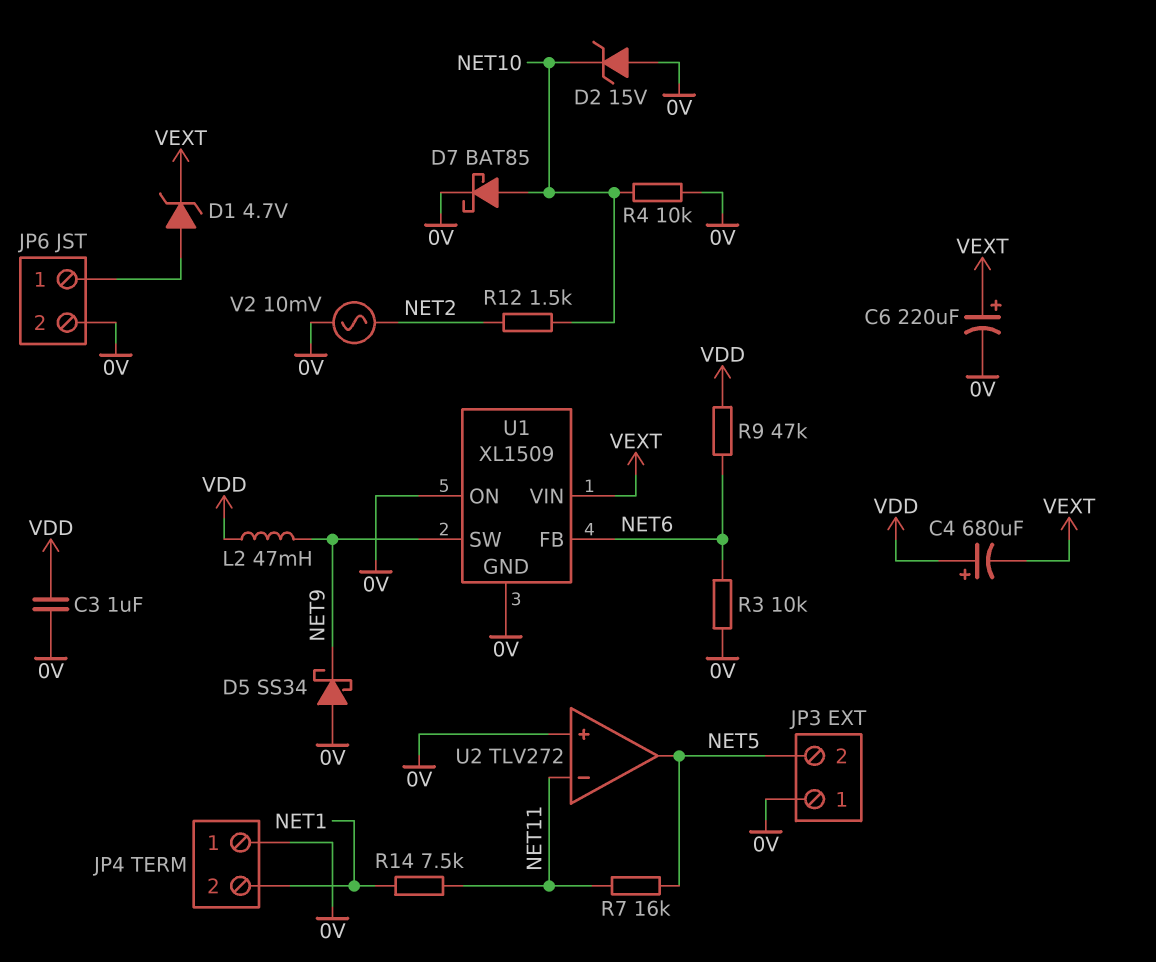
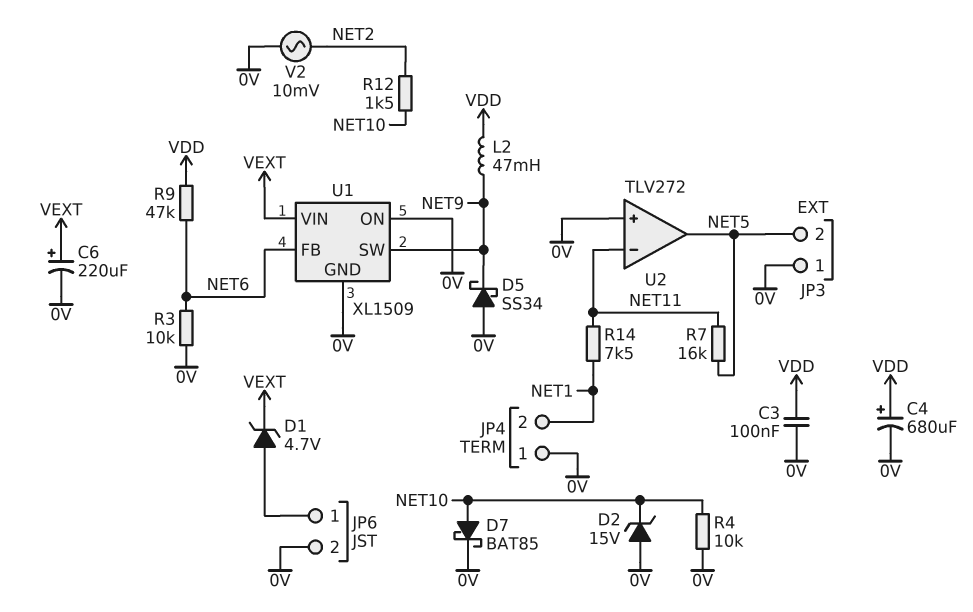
C3: 1uF (0V, VDD) -> 100nF (0V, VDD)
C4: 680uF (plus VDD, minus VEXT) -> 680uF (plus VDD, minus 0V)

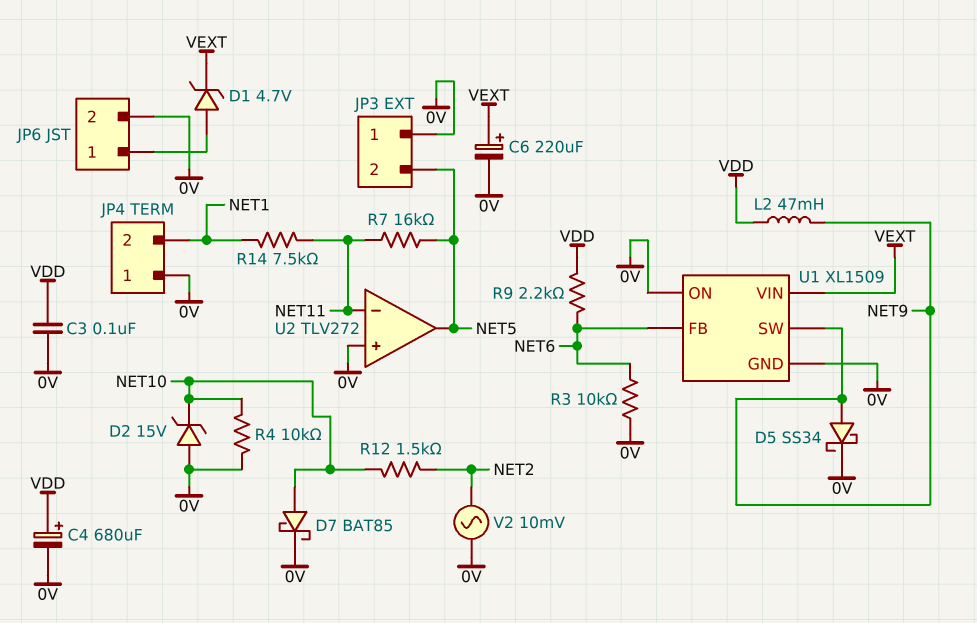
D5: schottky SS34 (A 0V, K NET9) -> schottky SS34 (A NET9, K 0V)
R9: 47k (NET6, VDD) -> 2.2k (NET6, VDD)

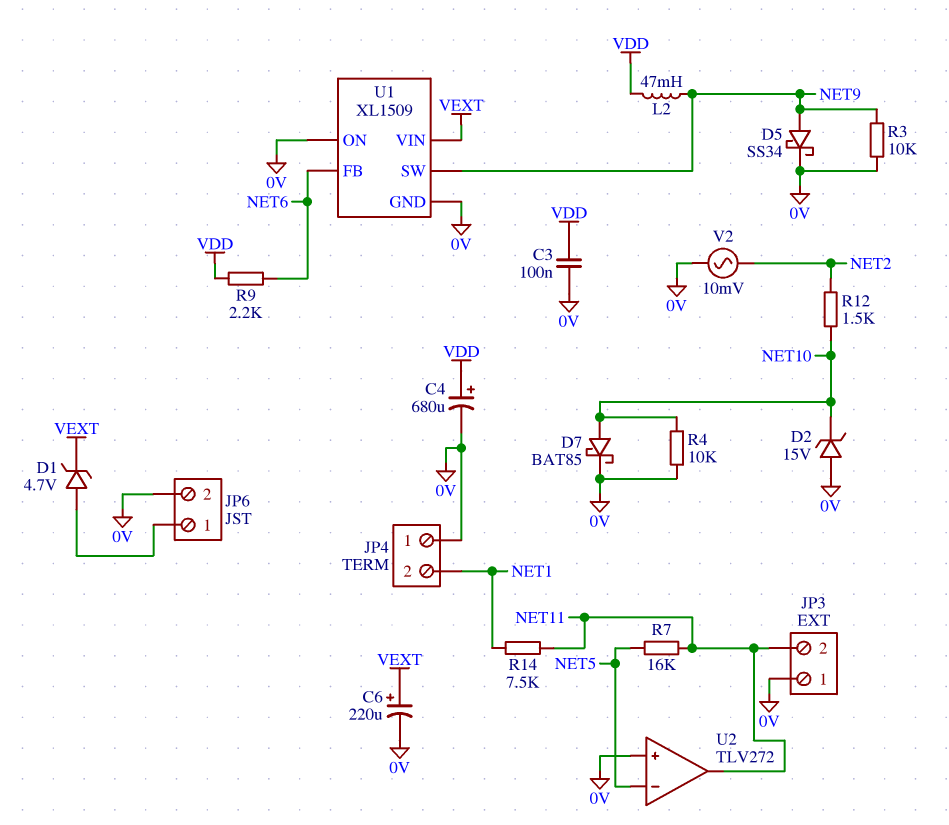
JP3 pin 2: NET5 -> NET11
R3: 10k (0V, NET6) -> 10k (0V, NET9)
U2 pin in-: NET11 -> NET5
U2 pin out: NET5 -> NET11

